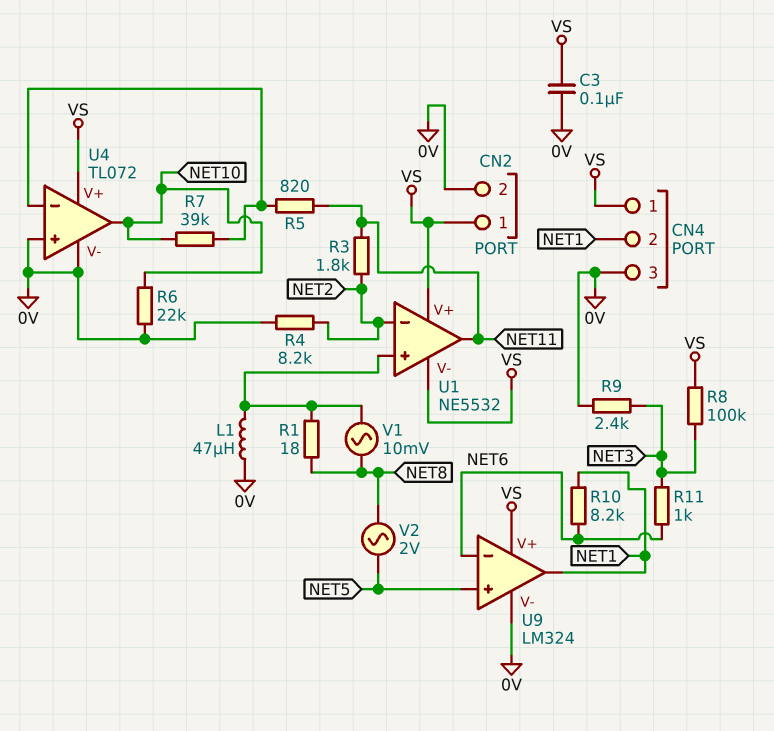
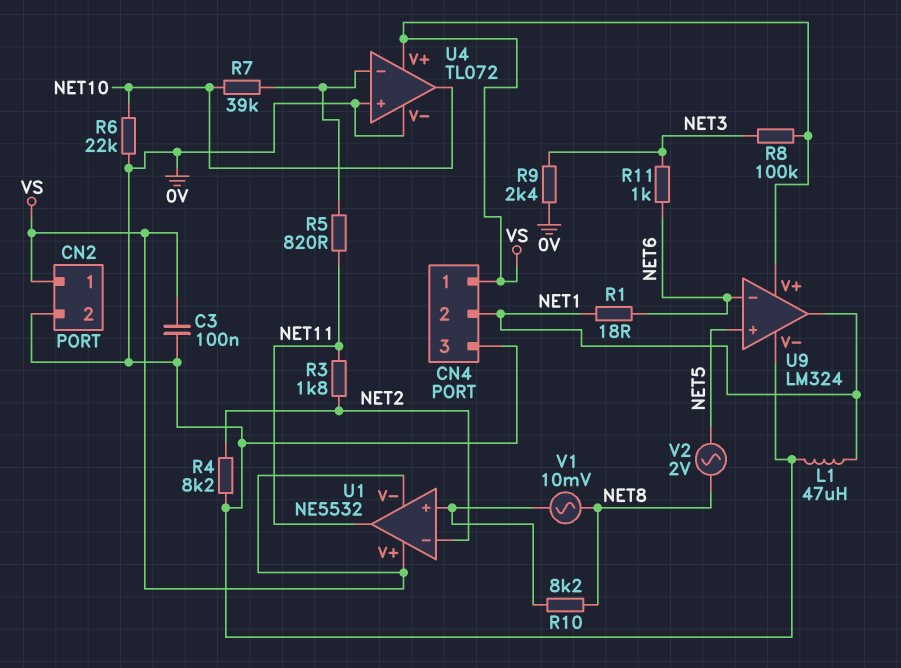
L1: 47uH (0V, U1/in+) -> 47uH (0V, NET1)
R1: 18 (NET8, U1/in+) -> 18 (NET1, NET6)
R10: 8.2k (NET1, NET6) -> 8.2k (NET8, U1/in+)

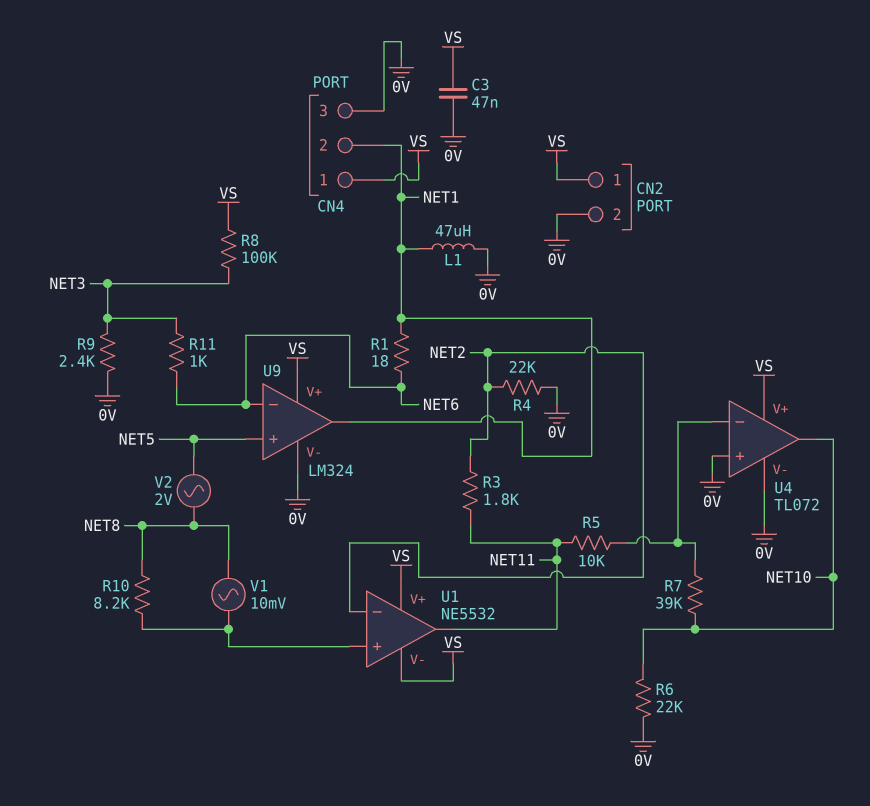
C3: 100nF (0V, VS) -> 47nF (0V, VS)
R4: 8.2k (0V, NET2) -> 22k (0V, NET2)
R5: 820 (NET11, U4/in-) -> 10k (NET11, U4/in-)

